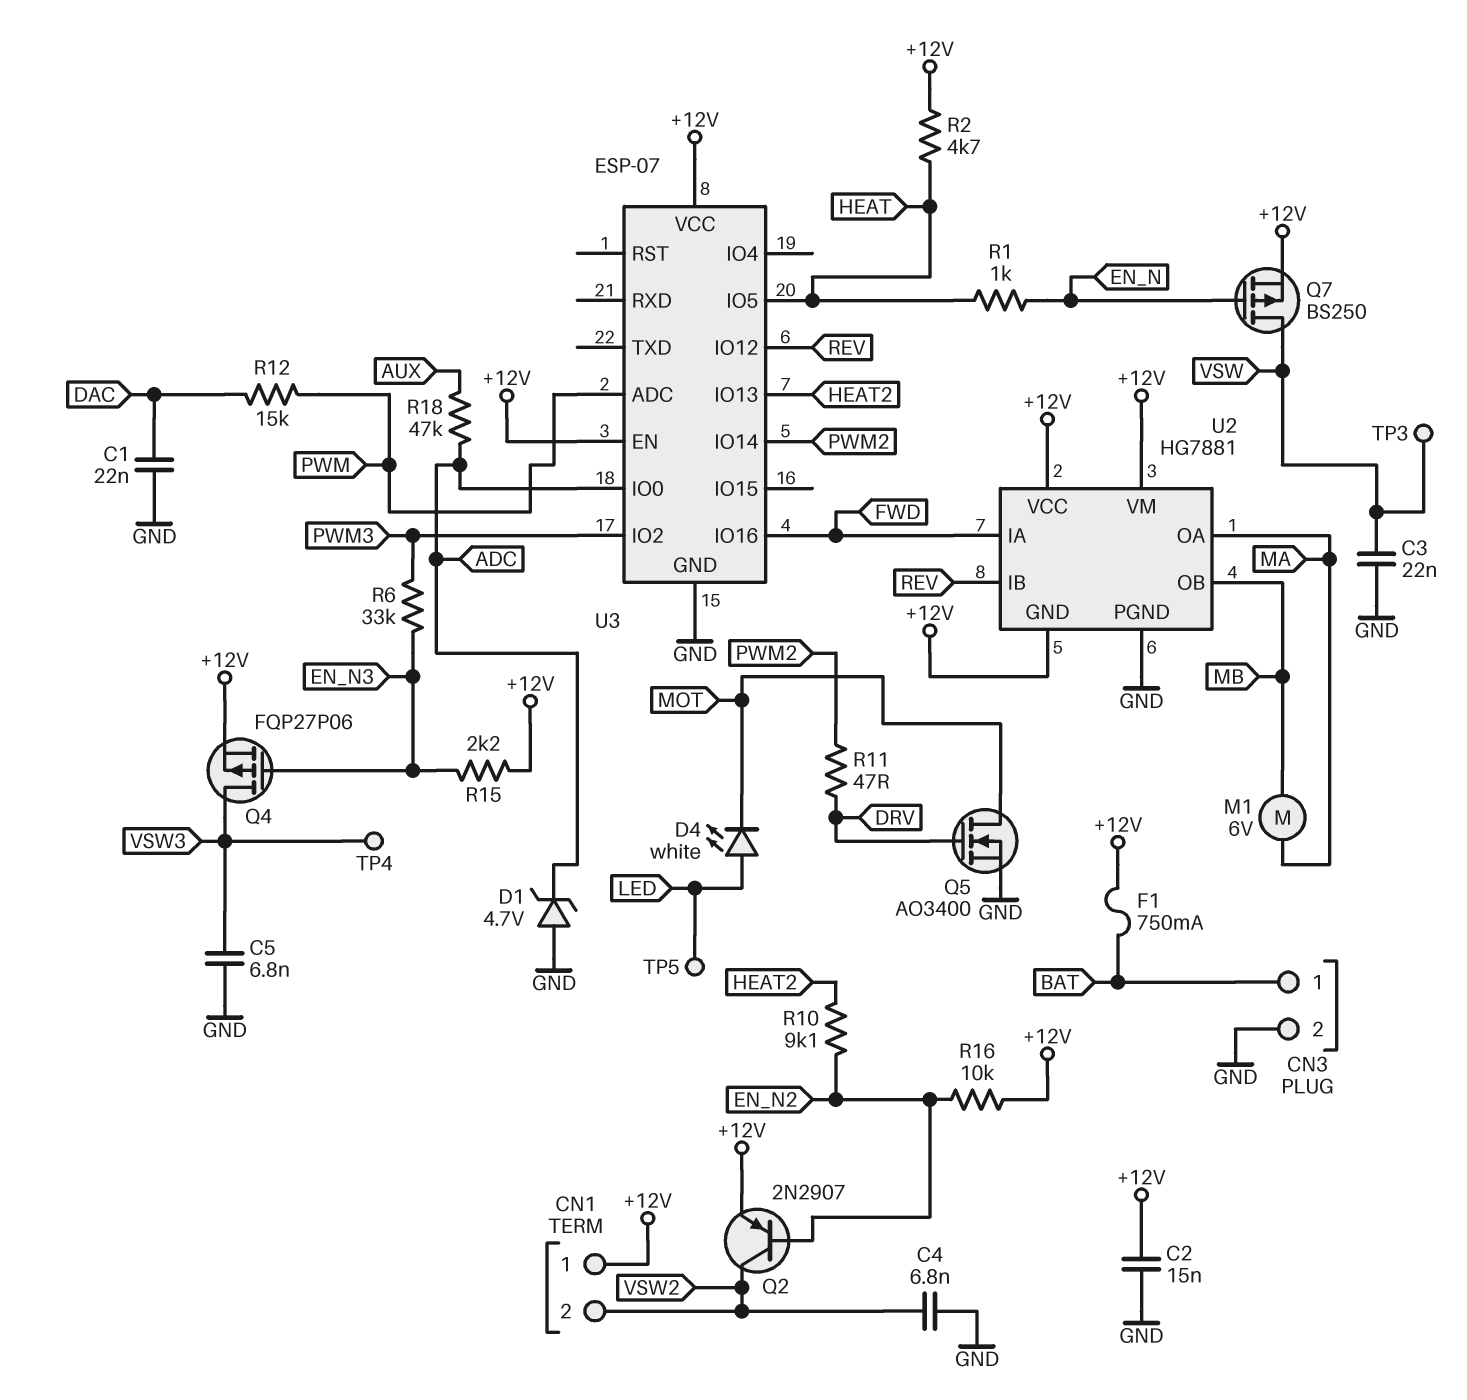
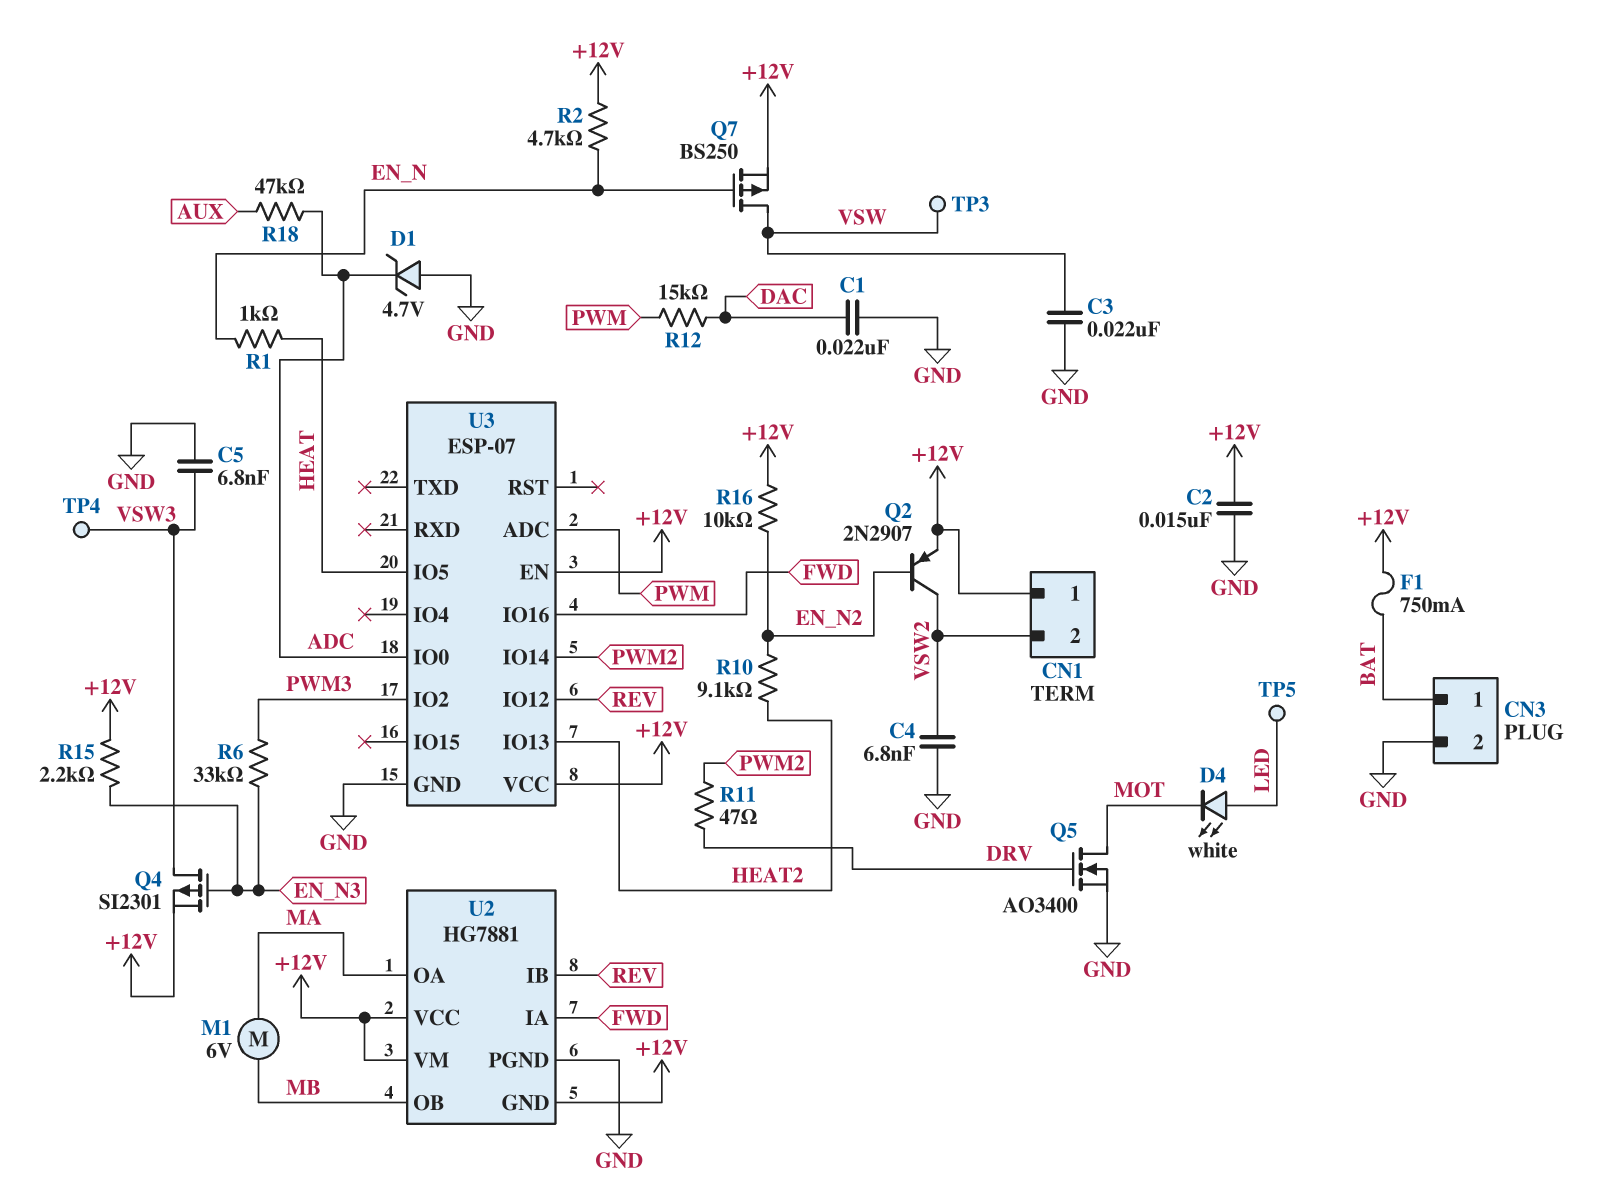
Q4: PMOS FQP27P06 (G EN_N3, D VSW3, S +12V) -> PMOS SI2301 (G EN_N3, D VSW3, S +12V)
R2: 4.7k (+12V, HEAT) -> 4.7k (+12V, EN_N)

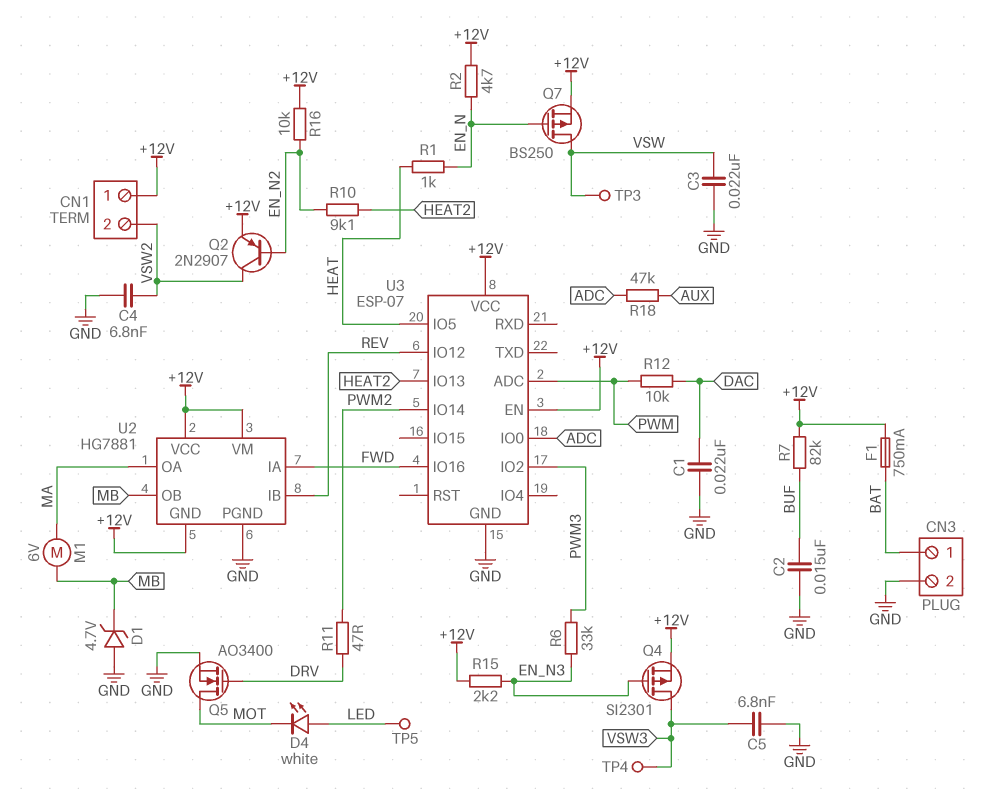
C2: 15nF (+12V, GND) -> 15nF (BUF, GND)
D1: zener 4.7V (A GND, K ADC) -> zener 4.7V (A GND, K MB)
R7: none -> 82k (+12V, BUF)
R12: 15k (DAC, PWM) -> 10k (DAC, PWM)

